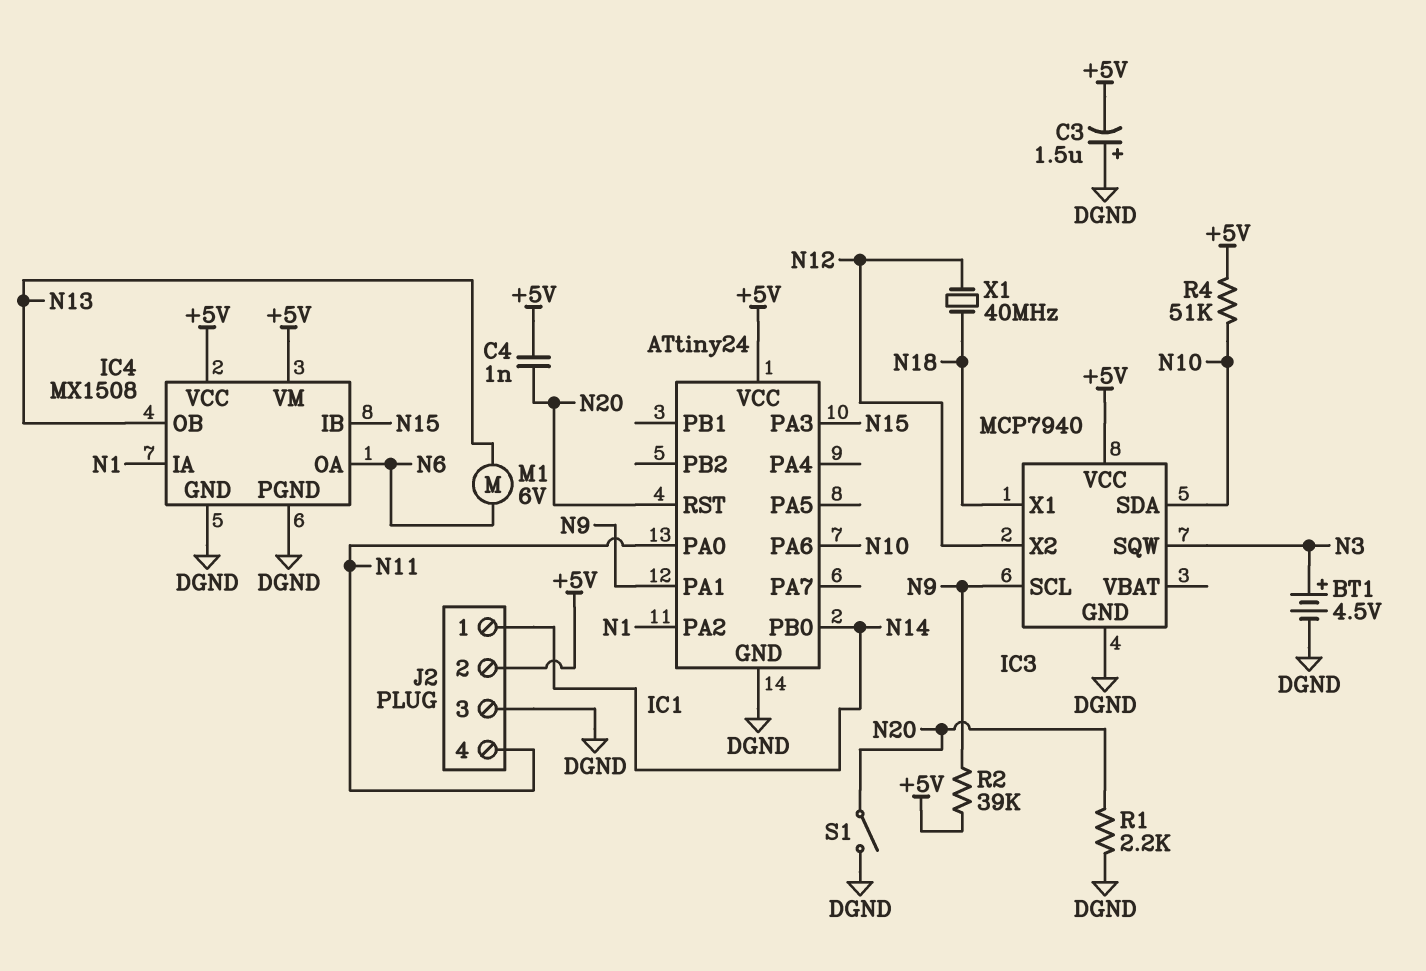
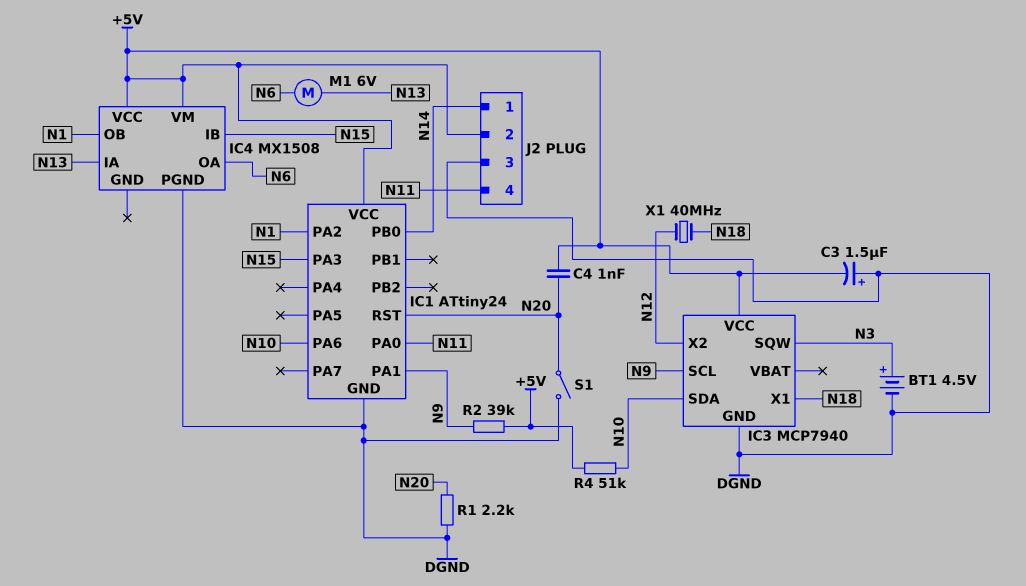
IC4 pin GND: DGND -> none
IC4 pin IA: N1 -> N13
IC4 pin OB: N13 -> N1

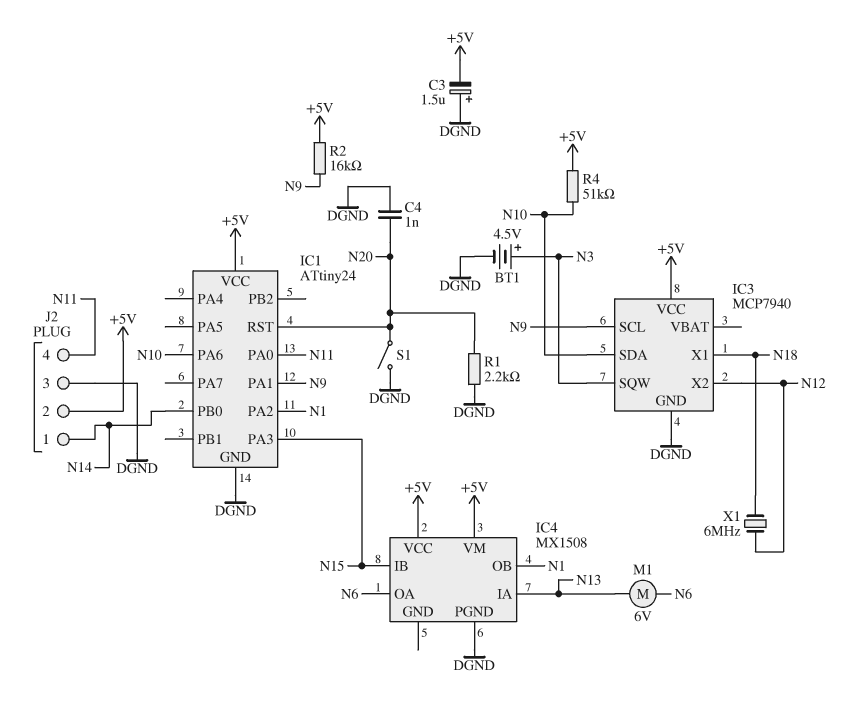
C4: 1nF (+5V, N20) -> 1nF (DGND, N20)
R2: 39k (+5V, N9) -> 16k (+5V, N9)
X1: 40MHz (N12, N18) -> 6MHz (N12, N18)

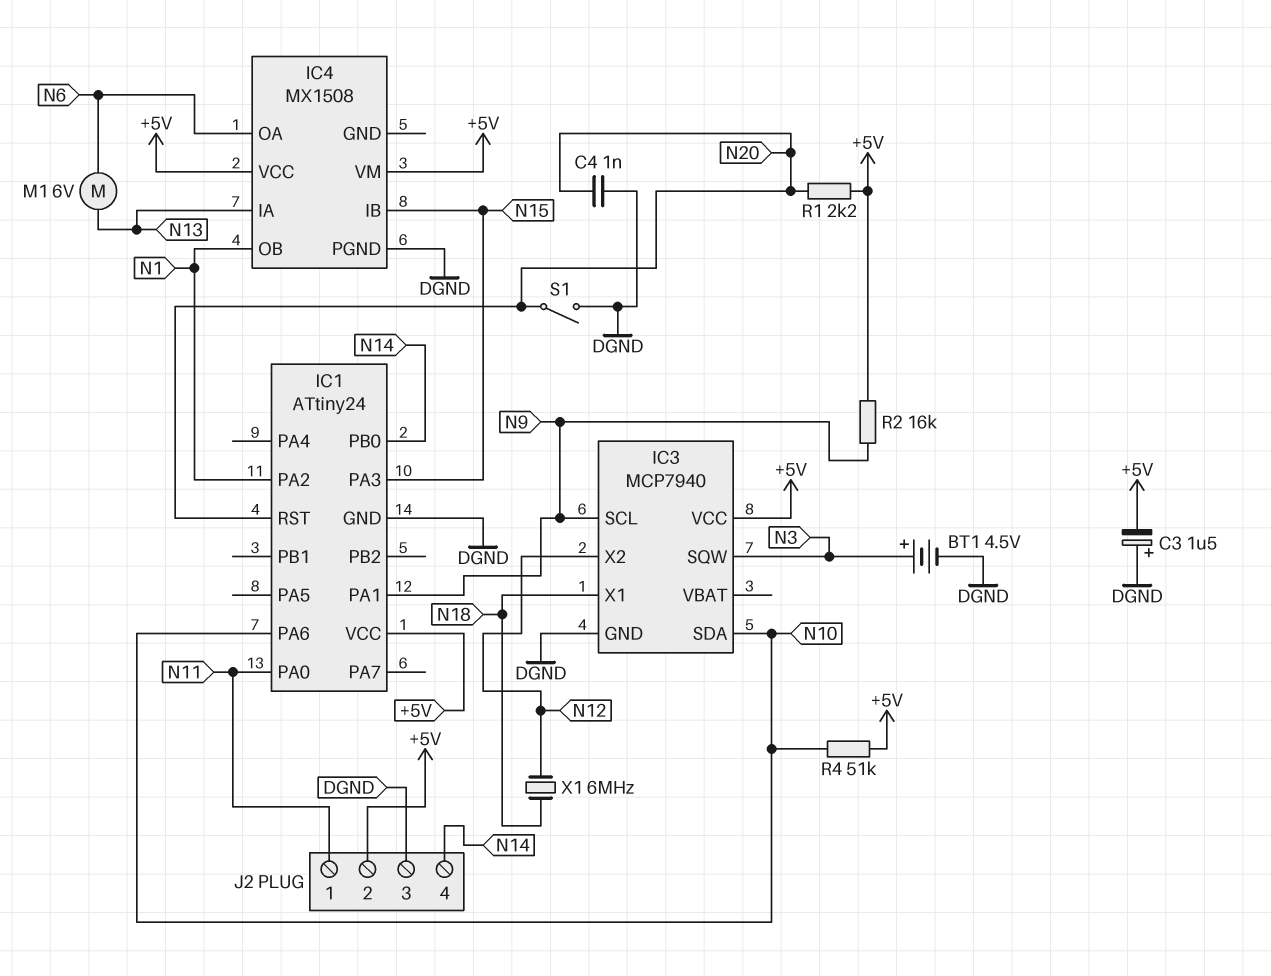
J2 pin 1: N14 -> N11
J2 pin 4: N11 -> N14
R1: 2.2k (DGND, N20) -> 2.2k (+5V, N20)

